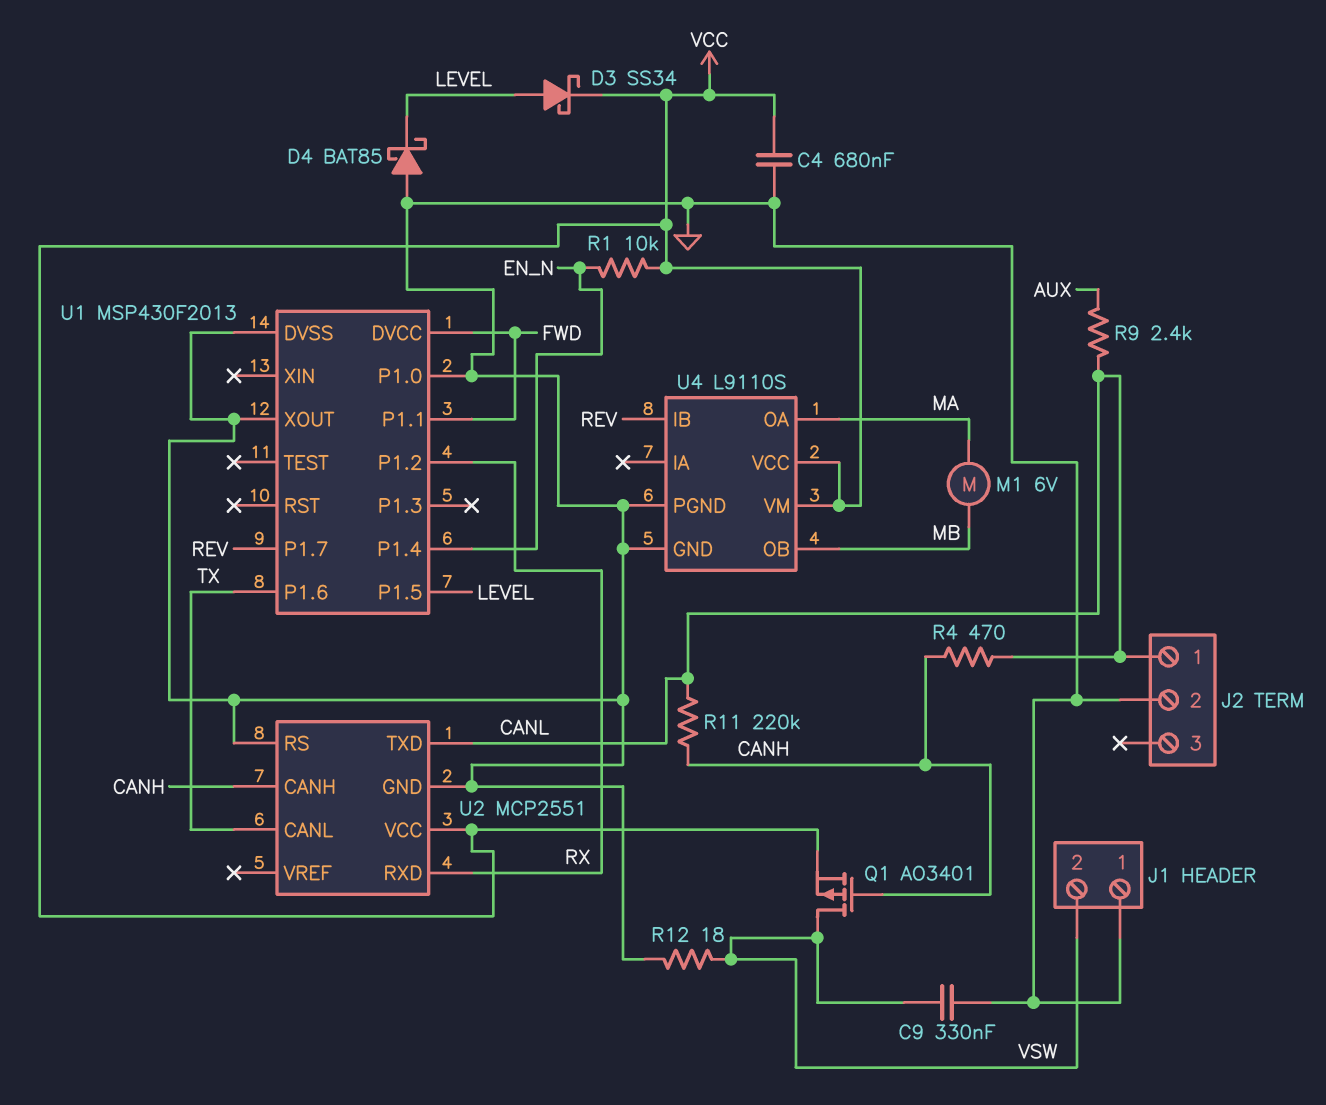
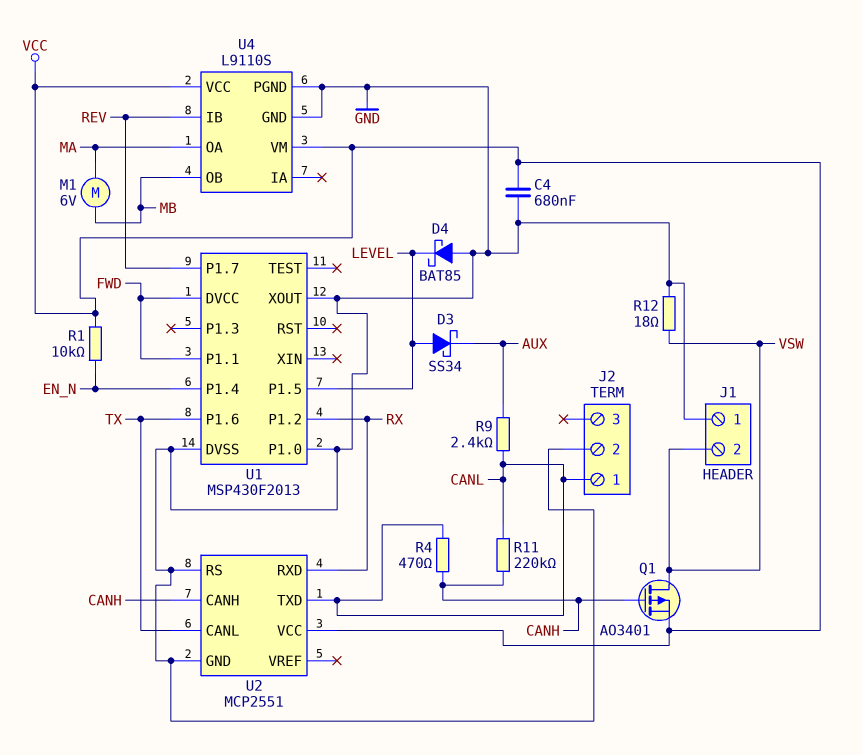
C9: 330nF (GND, VSW) -> none
D3: schottky SS34 (A LEVEL, K VCC) -> schottky SS34 (A LEVEL, K AUX)

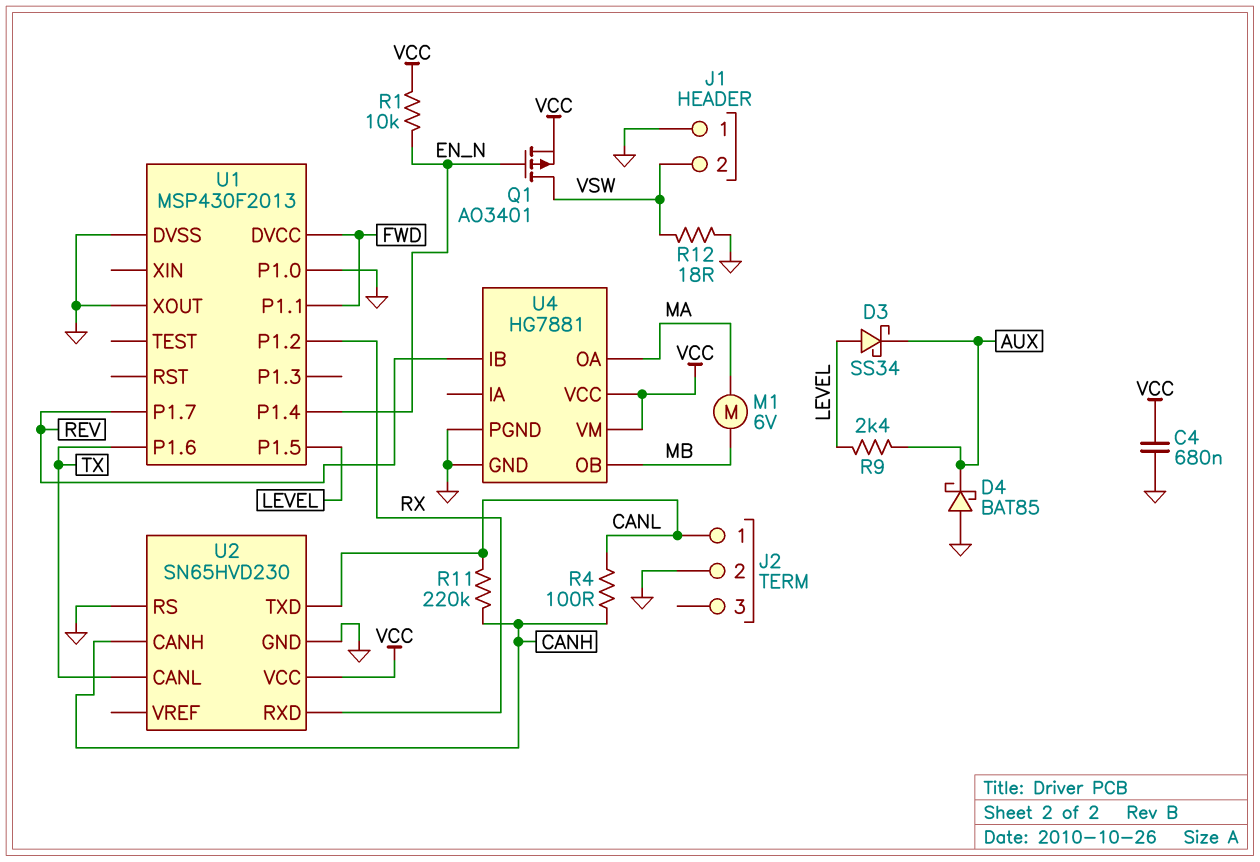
D4: schottky BAT85 (A GND, K LEVEL) -> schottky BAT85 (A GND, K AUX)
Q1: PMOS AO3401 (G CANH, D VSW, S VCC) -> PMOS AO3401 (G EN_N, D VSW, S VCC)
R4: 470 (CANH, CANL) -> 100 (CANH, CANL)
R9: 2.4k (AUX, CANL) -> 2.4k (AUX, LEVEL)
U2: MCP2551 -> SN65HVD230
U4: L9110S -> HG7881

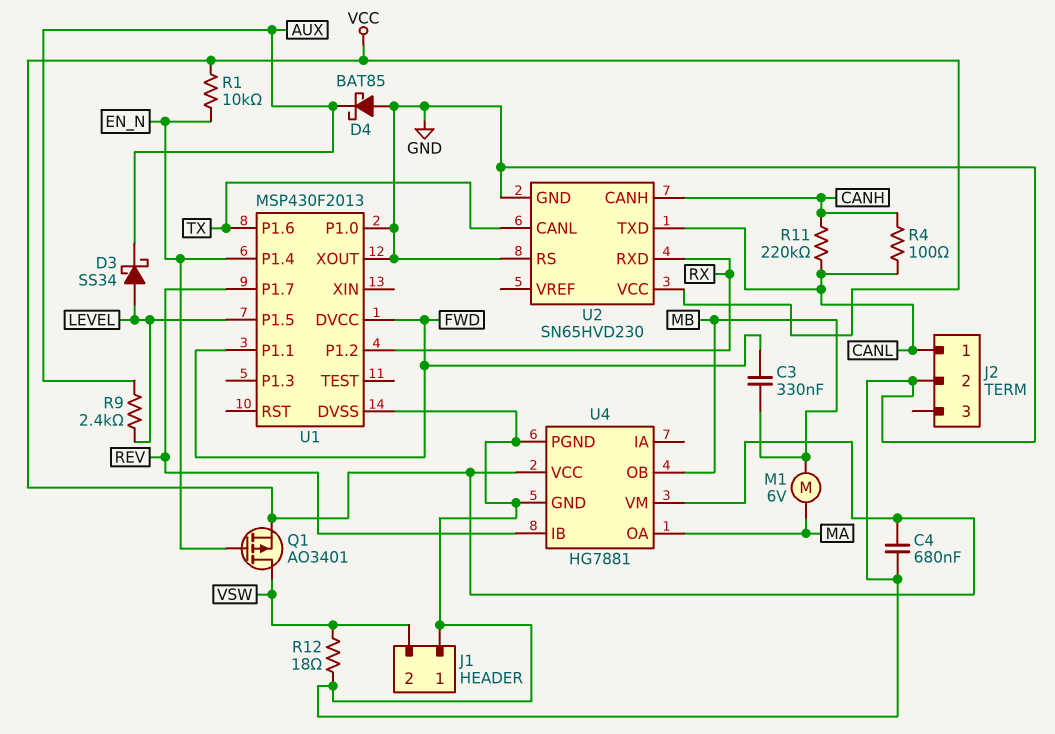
C3: none -> 330nF (FWD, MB)

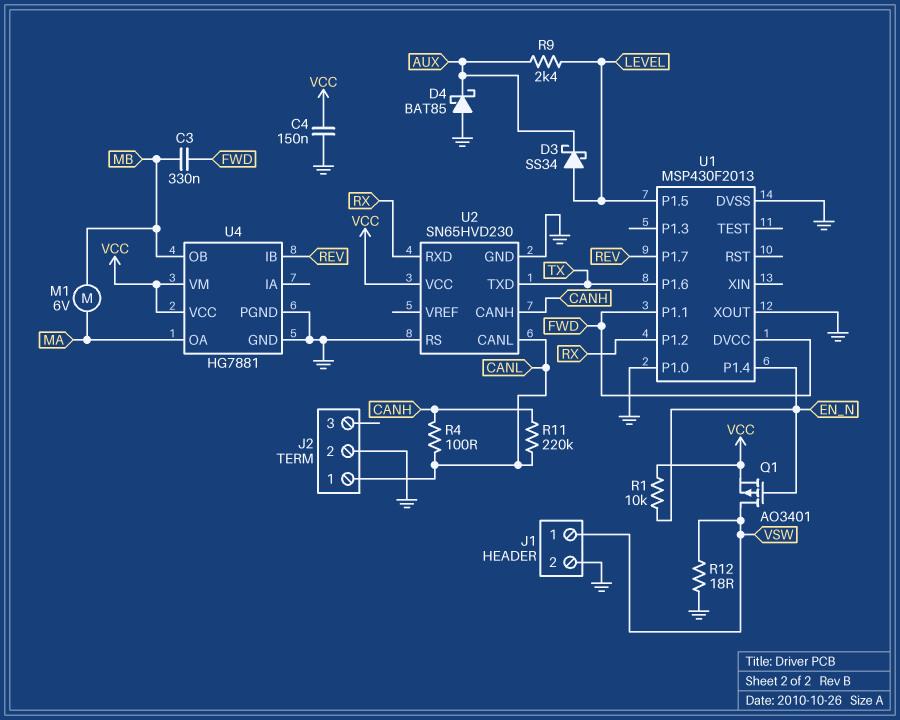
C4: 680nF (GND, VCC) -> 150nF (GND, VCC)
J1 pin 1: GND -> VSW
J1 pin 2: VSW -> GND
U2 pin CANL: TX -> CANL
U2 pin TXD: CANL -> TX

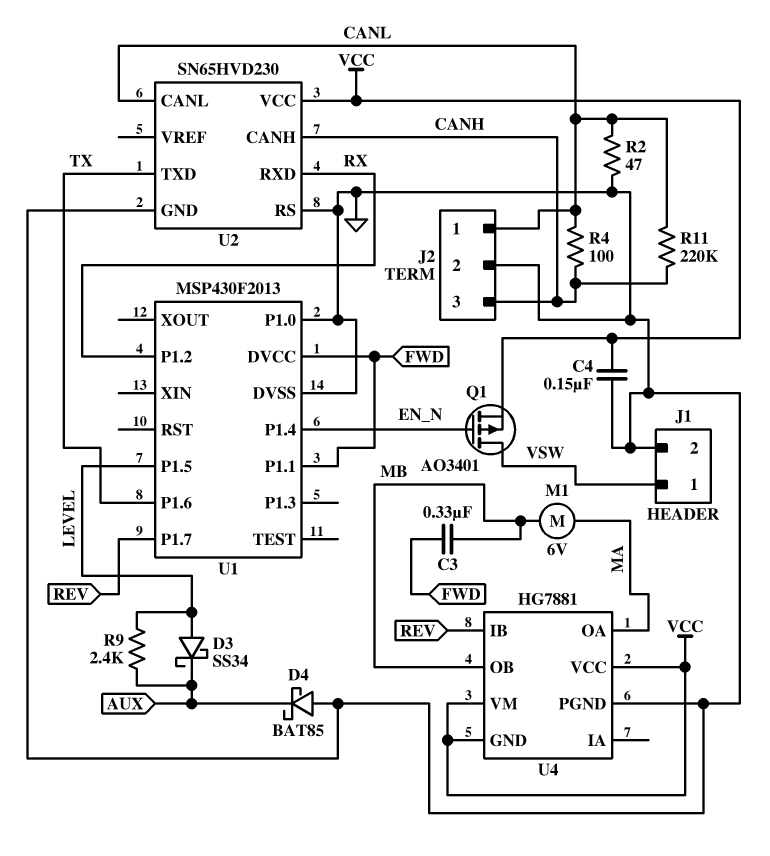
J2 pin 3: none -> CANH
R1: 10k (EN_N, VCC) -> none
R2: none -> 47 (CANL, GND)
R12: 18 (GND, VSW) -> none
U1 pin XOUT: GND -> none
U4 pin GND: GND -> VCC

